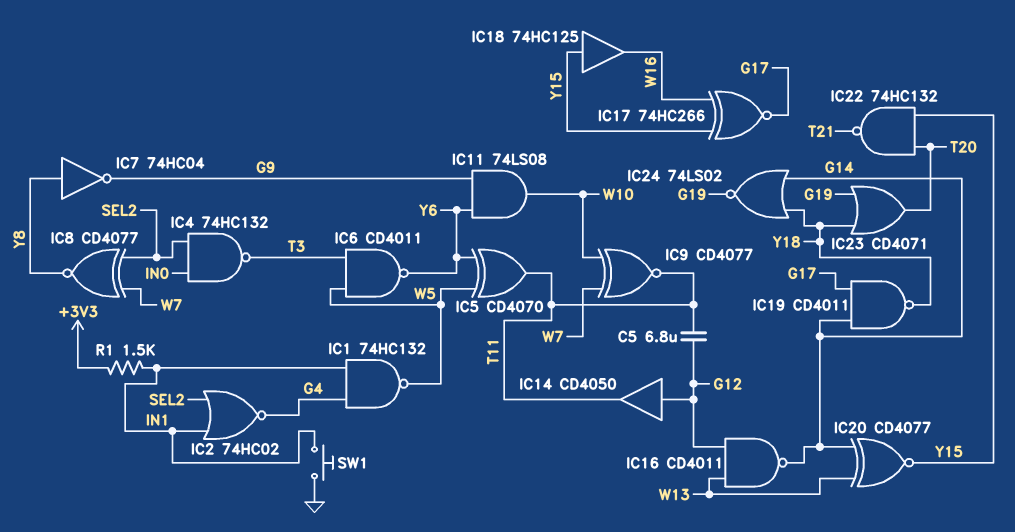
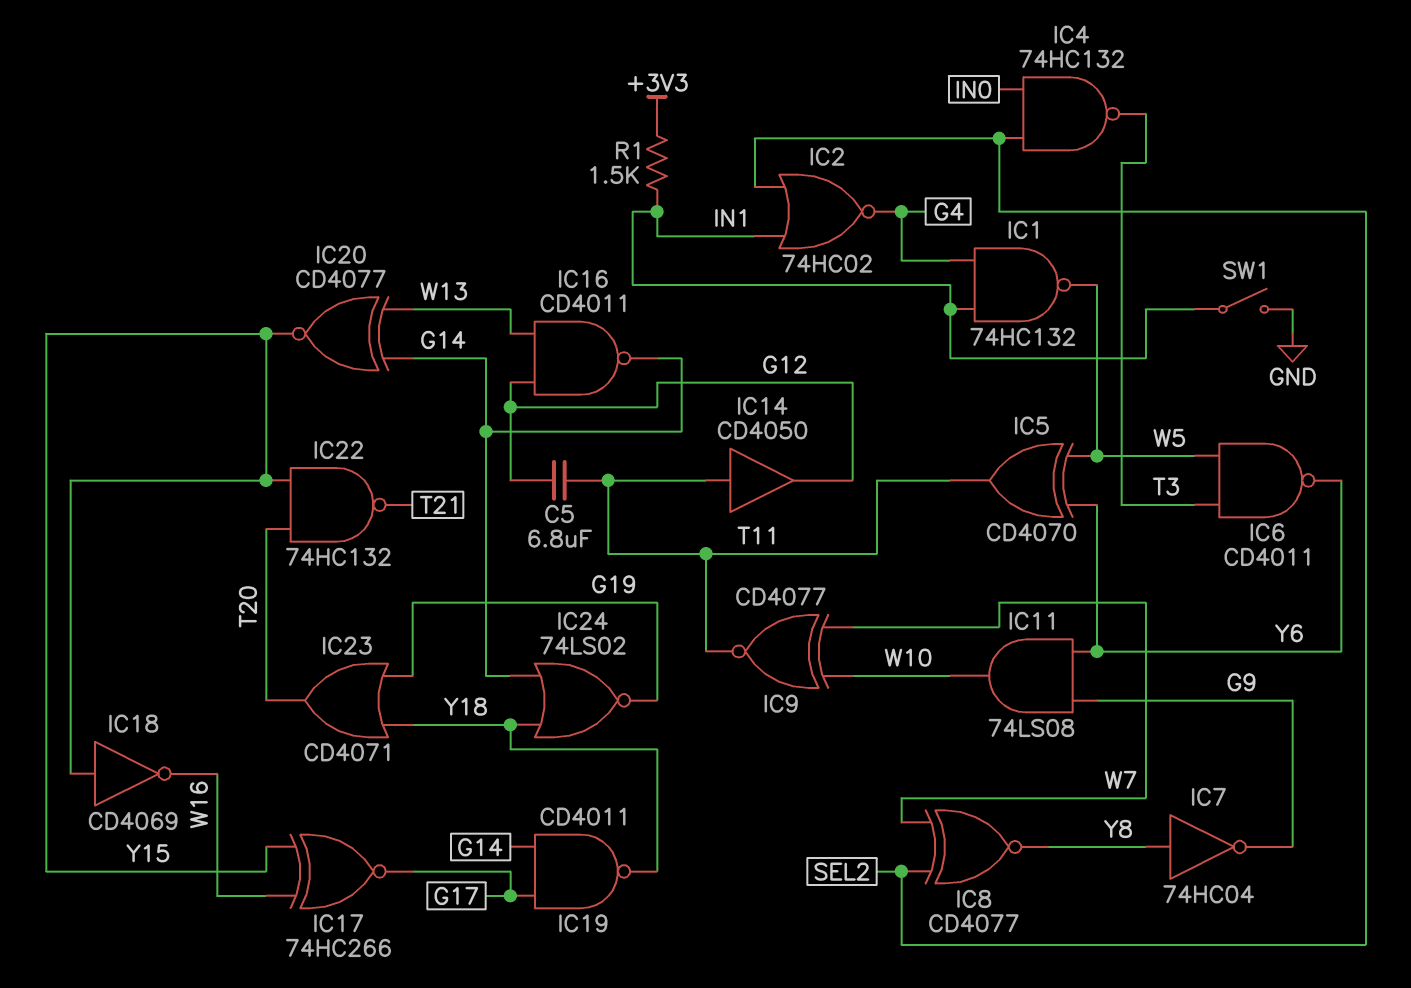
IC14: buffer CD4050 (in G12, out T11) -> buffer CD4050 (in T11, out G12)
IC18: buffer 74HC125 (in Y15, out W16) -> NOT CD4069 (in Y15, out W16)
SW1: button (GND, IN1) -> switch (GND, IN1)

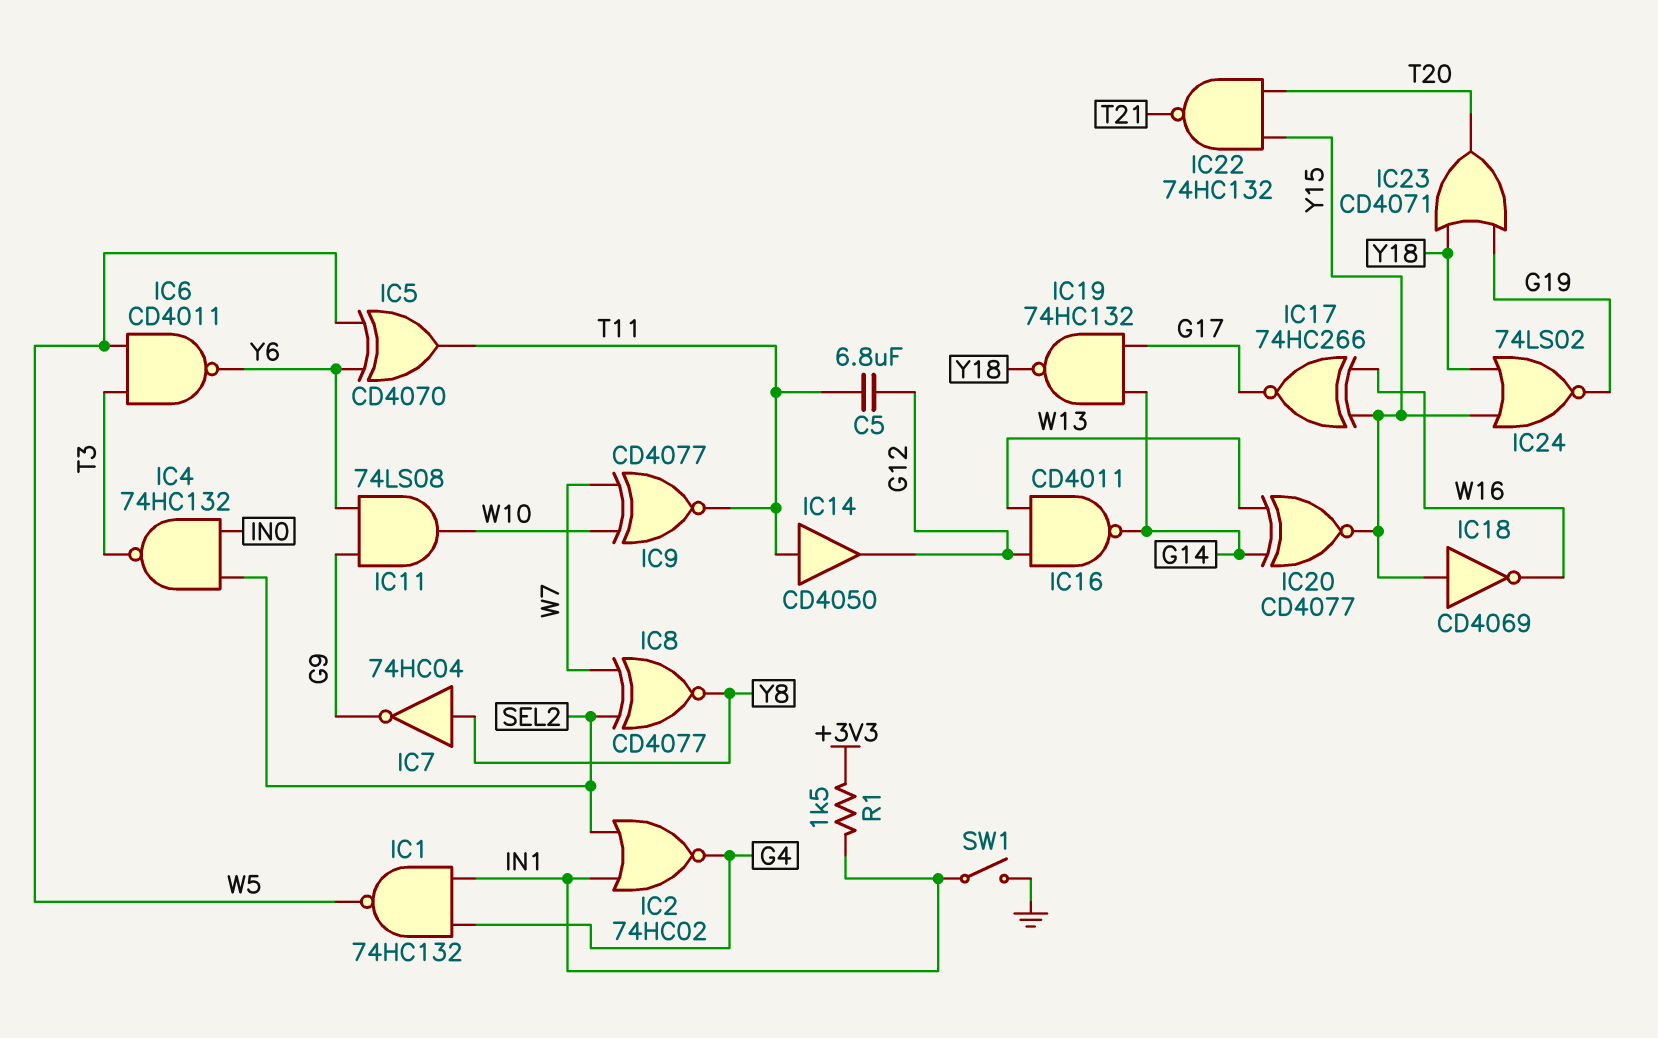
IC19: NAND CD4011 (in G14, in G17, out Y18) -> NAND 74HC132 (in G14, in G17, out Y18)
IC24: NOR 74LS02 (in G14, in Y18, out G19) -> NOR 74LS02 (in Y15, in Y18, out G19)

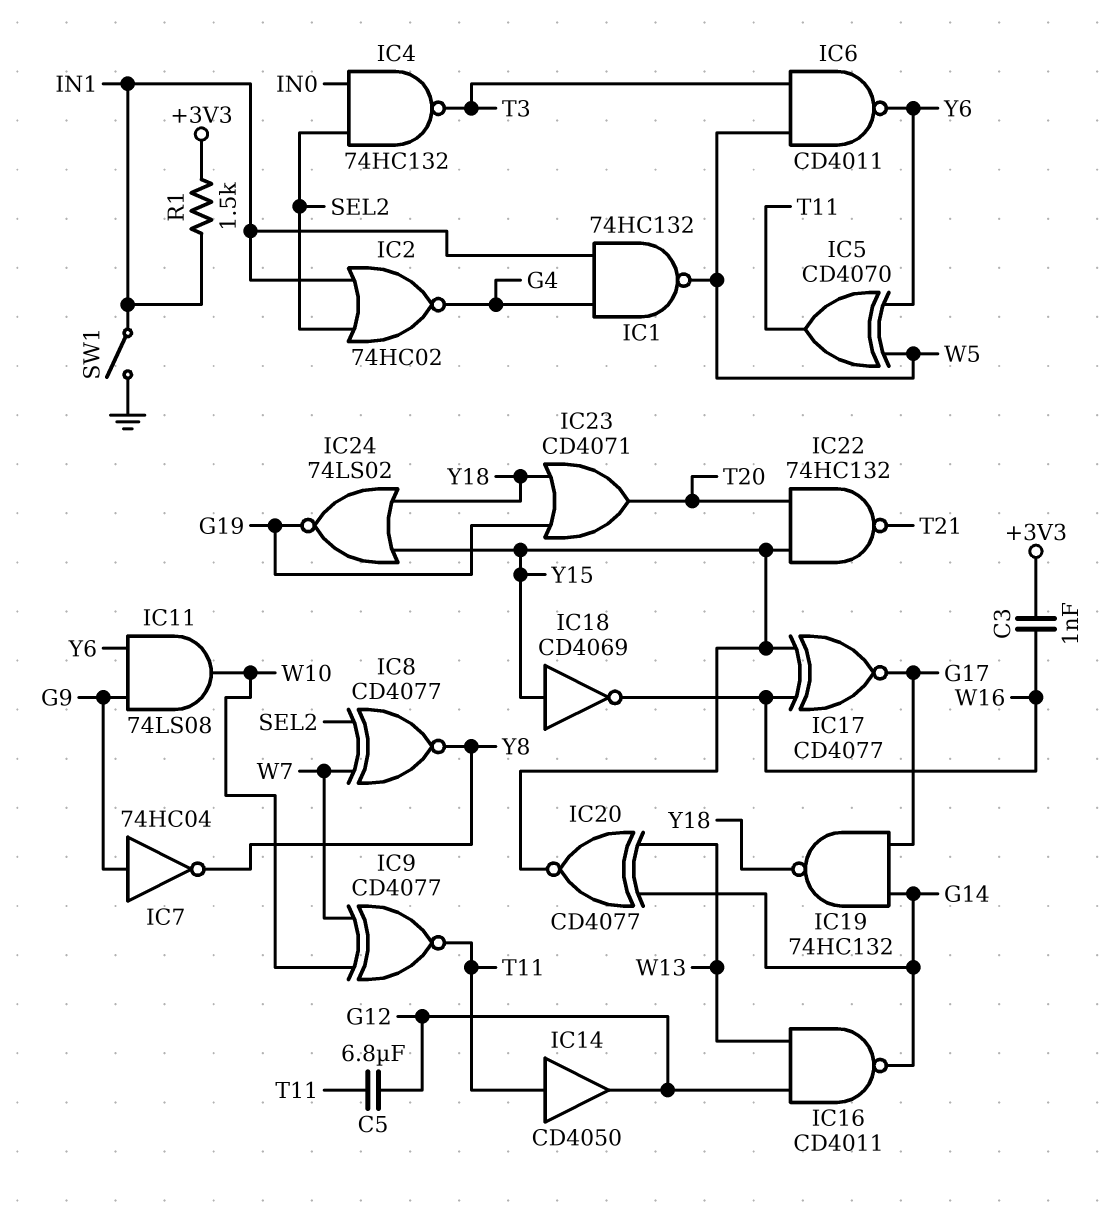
C3: none -> 1nF (+3V3, W16)
IC7: NOT 74HC04 (in Y8, out G9) -> NOT 74HC04 (in G9, out Y8)
IC17: XNOR 74HC266 (in W16, in Y15, out G17) -> XNOR CD4077 (in W16, in Y15, out G17)

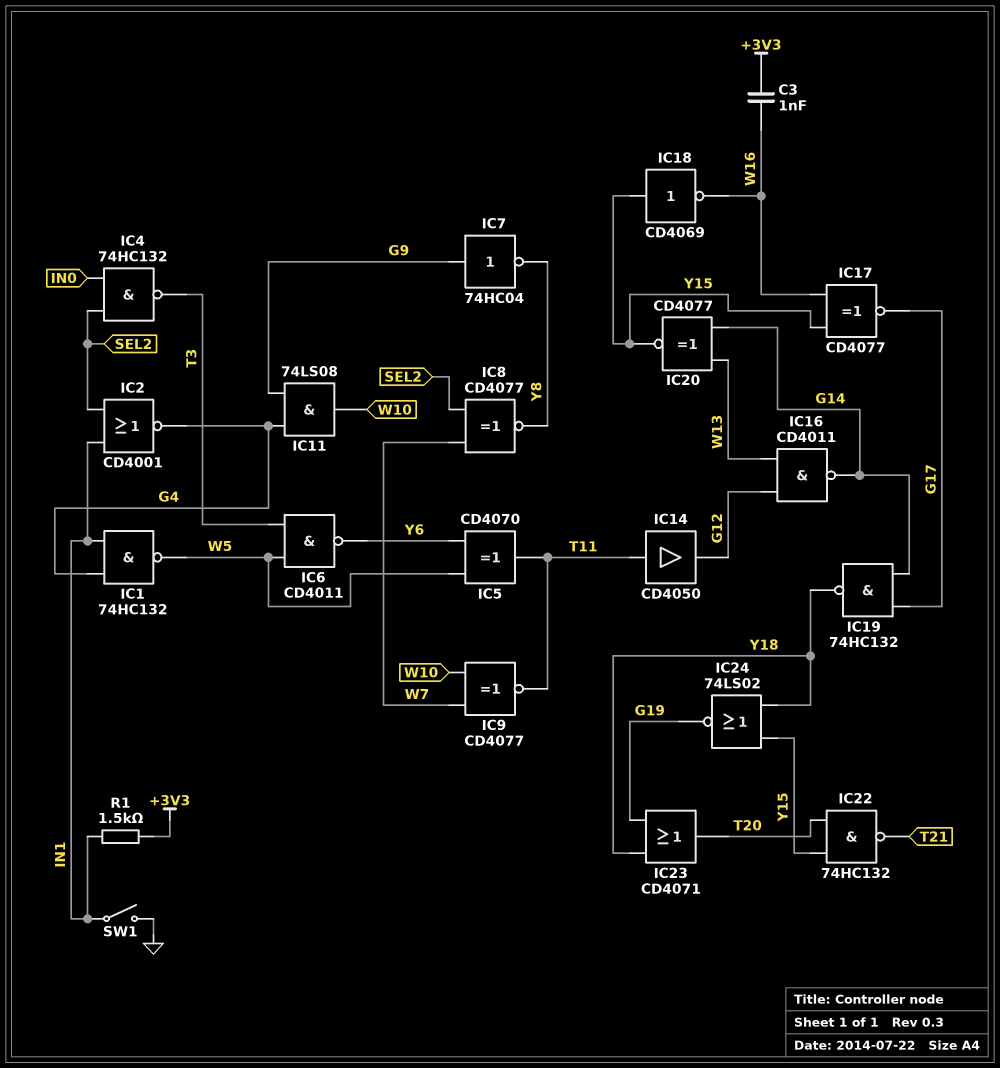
C5: 6.8uF (G12, T11) -> none
IC2: NOR 74HC02 (in IN1, in SEL2, out G4) -> NOR CD4001 (in IN1, in SEL2, out G4)
IC11: AND 74LS08 (in G9, in Y6, out W10) -> AND 74LS08 (in G4, in G9, out W10)

